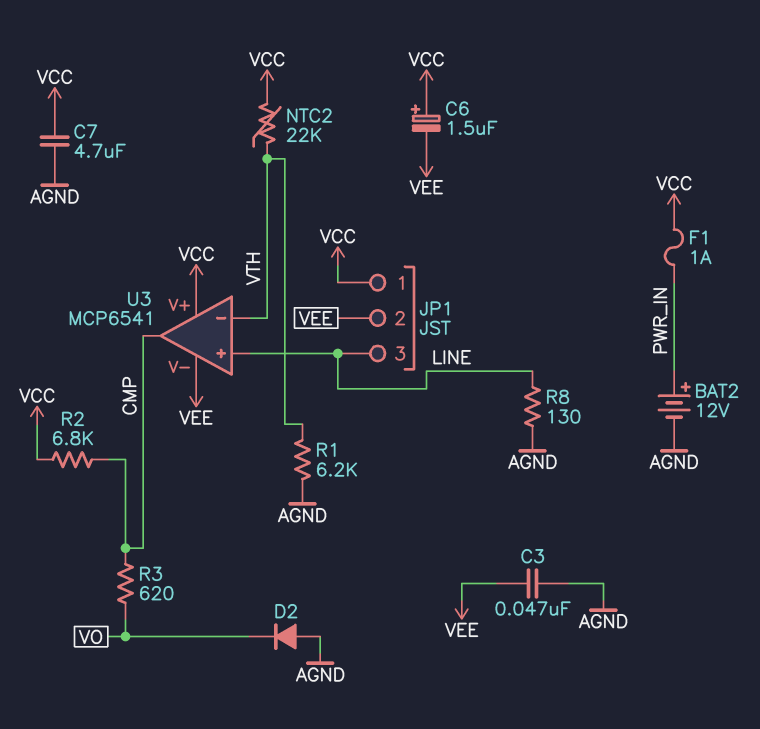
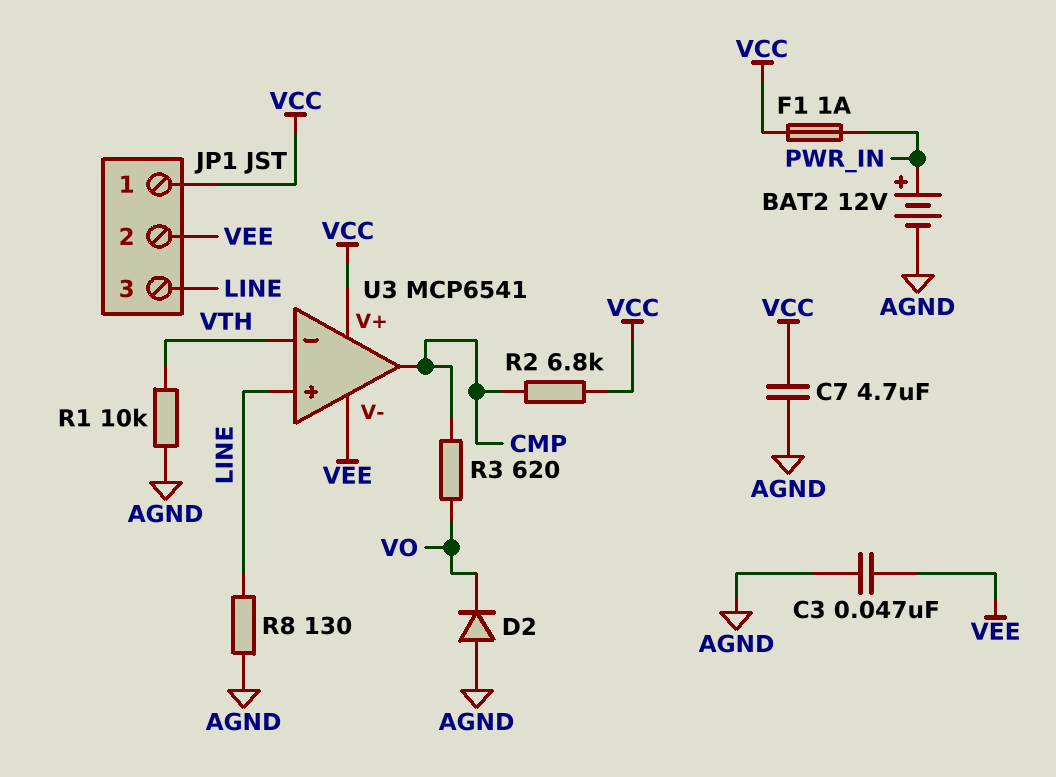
C6: 1.5uF (plus VCC, minus VEE) -> none
NTC2: 22k (VCC, VTH) -> none
R1: 6.2k (AGND, VTH) -> 10k (AGND, VTH)

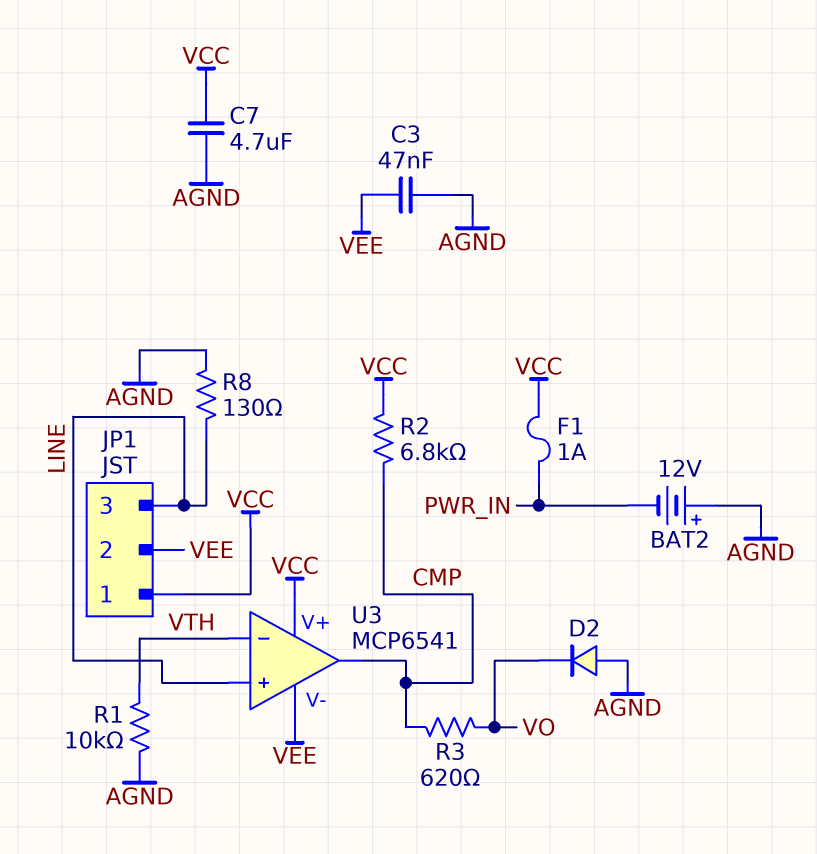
BAT2: 12V (plus PWR_IN, minus AGND) -> 12V (plus AGND, minus PWR_IN)

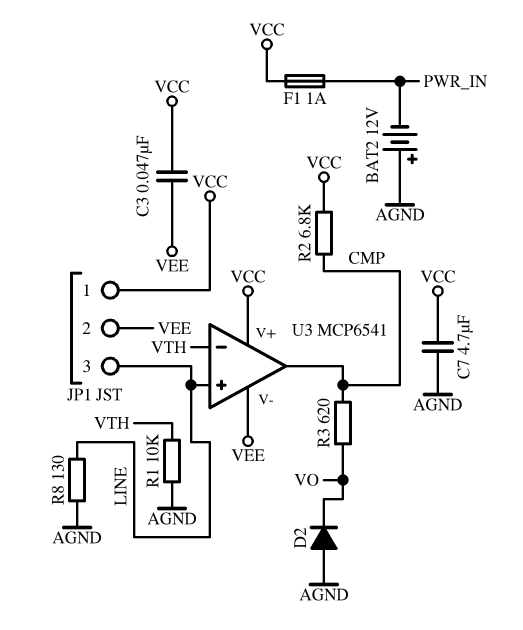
C3: 47nF (AGND, VEE) -> 47nF (VCC, VEE)

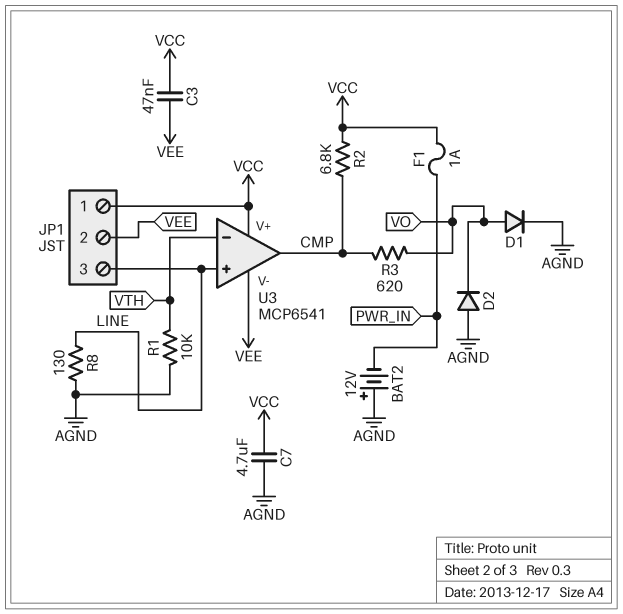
D1: none -> diode (A VO, K AGND)

